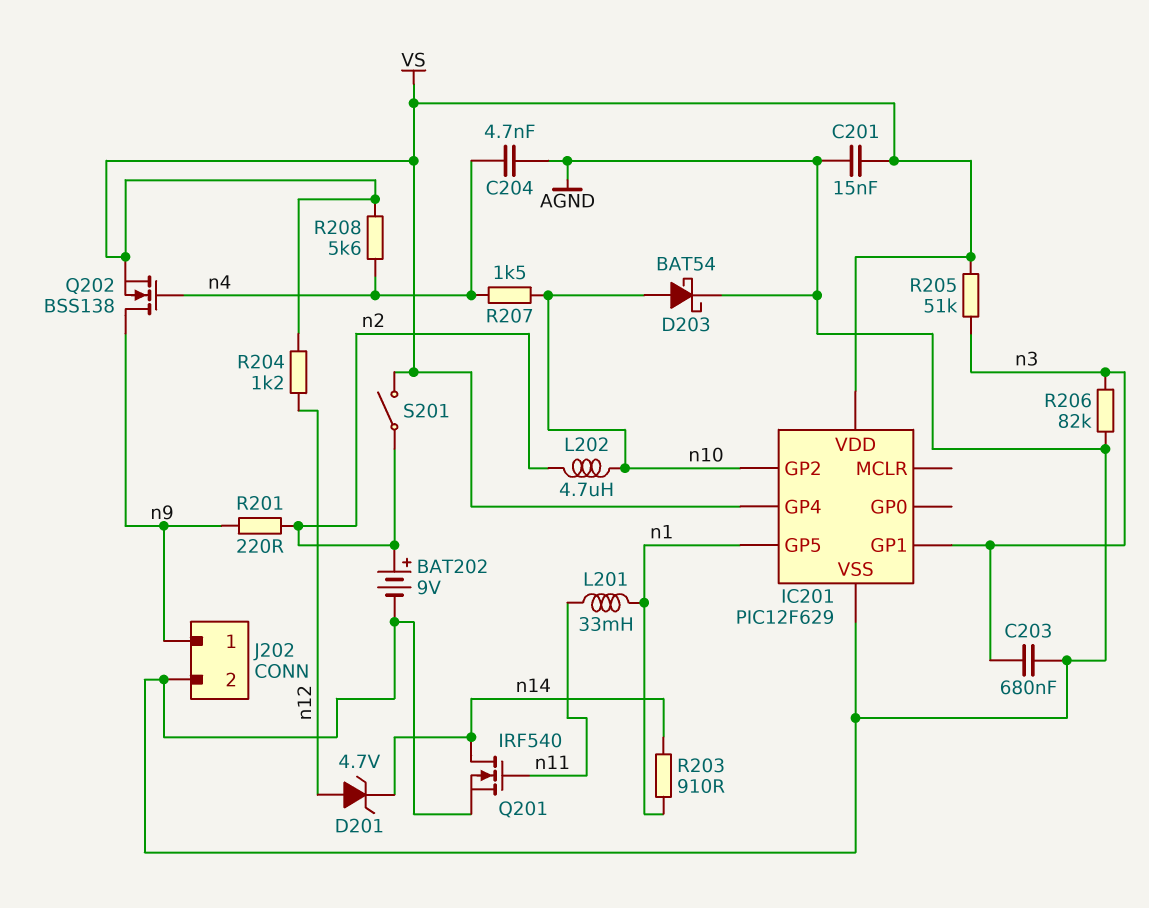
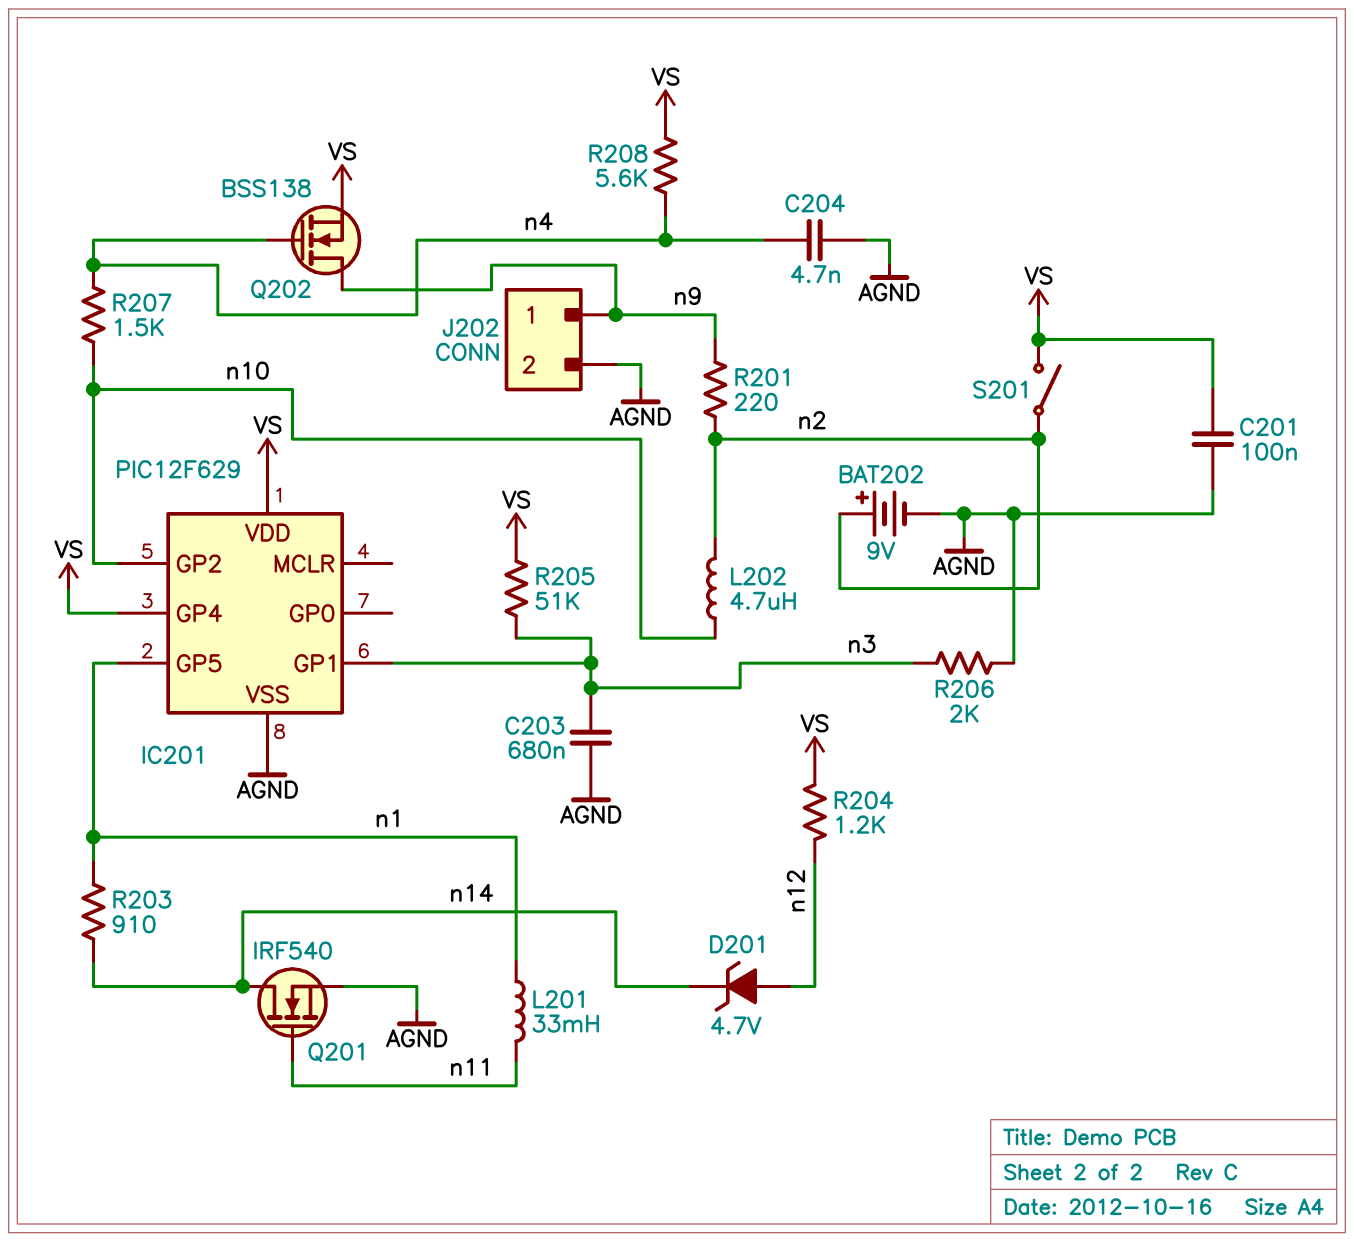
C201: 15nF (AGND, VS) -> 100nF (AGND, VS)
D203: schottky BAT54 (A n10, K AGND) -> none
R206: 82k (AGND, n3) -> 2k (AGND, n3)

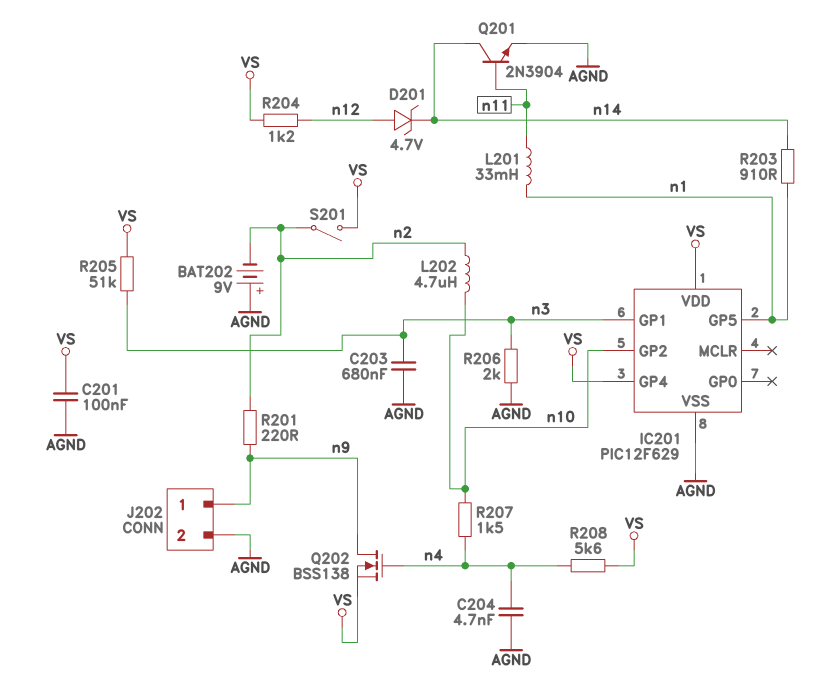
BAT202: 9V (plus n2, minus AGND) -> 9V (plus AGND, minus n2)
Q201: NMOS IRF540 (G n11, D n14, S AGND) -> NPN 2N3904 (B n11, C n14, E AGND)

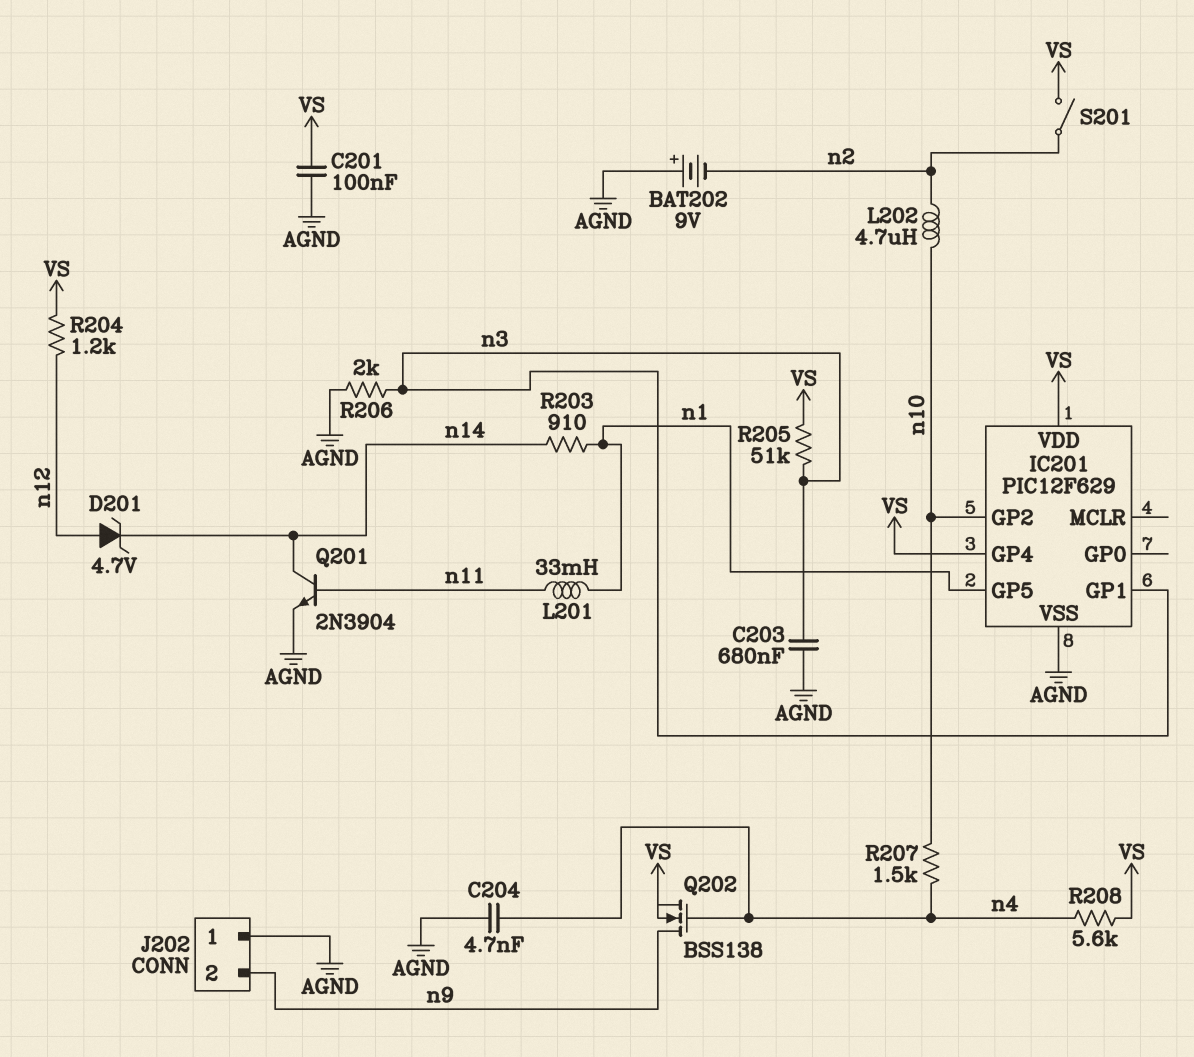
J202 pin 1: n9 -> AGND
J202 pin 2: AGND -> n9
R201: 220 (n2, n9) -> none

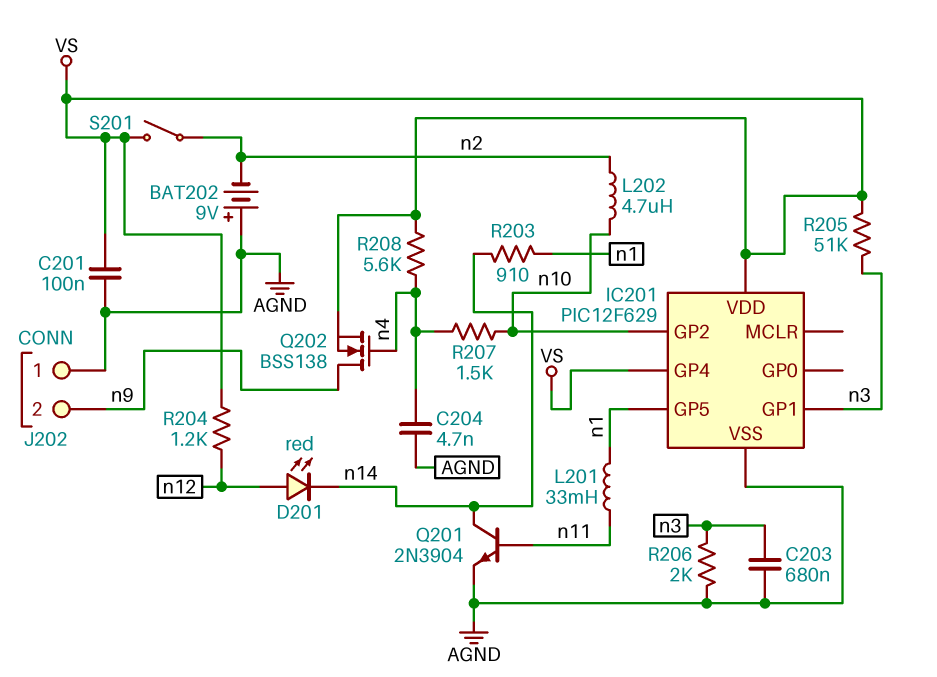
D201: zener 4.7V (A n12, K n14) -> LED red (A n12, K n14)

